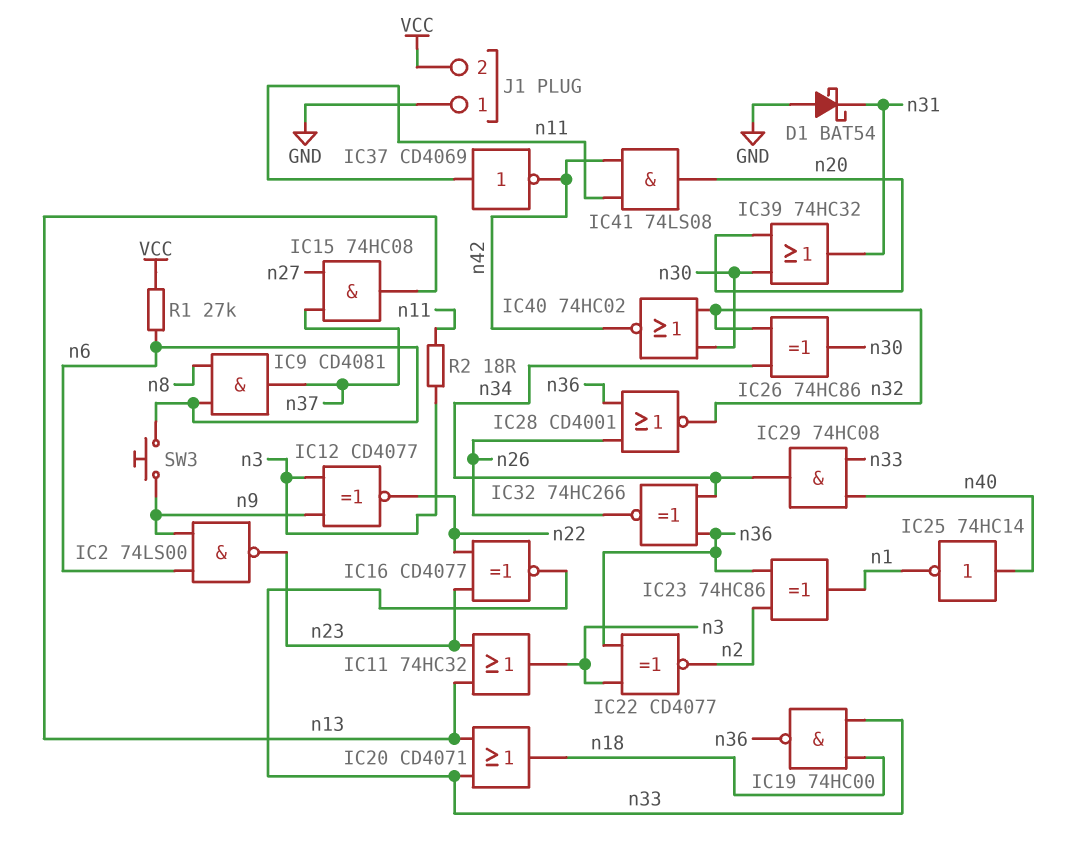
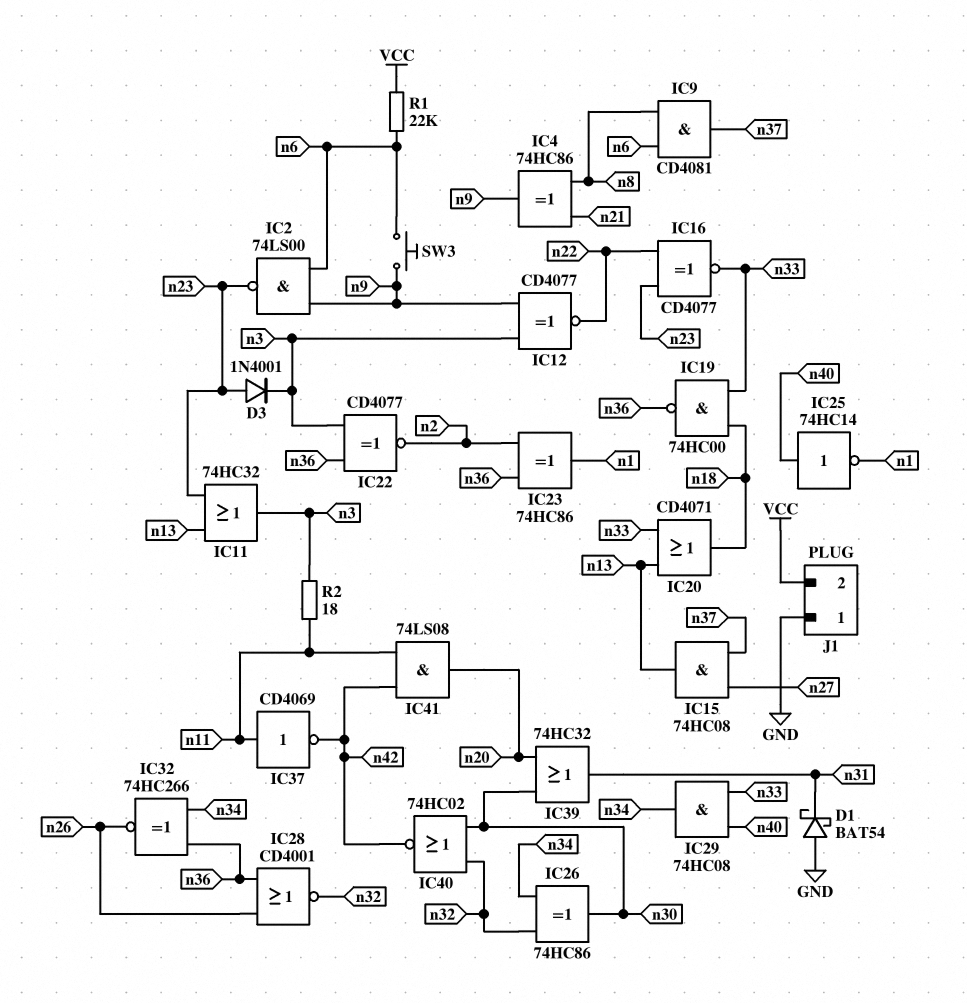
D3: none -> diode 1N4001 (A n23, K n3)
IC4: none -> XOR 74HC86 (in n8, in n21, out n9)
R1: 27k (VCC, n6) -> 22k (VCC, n6)

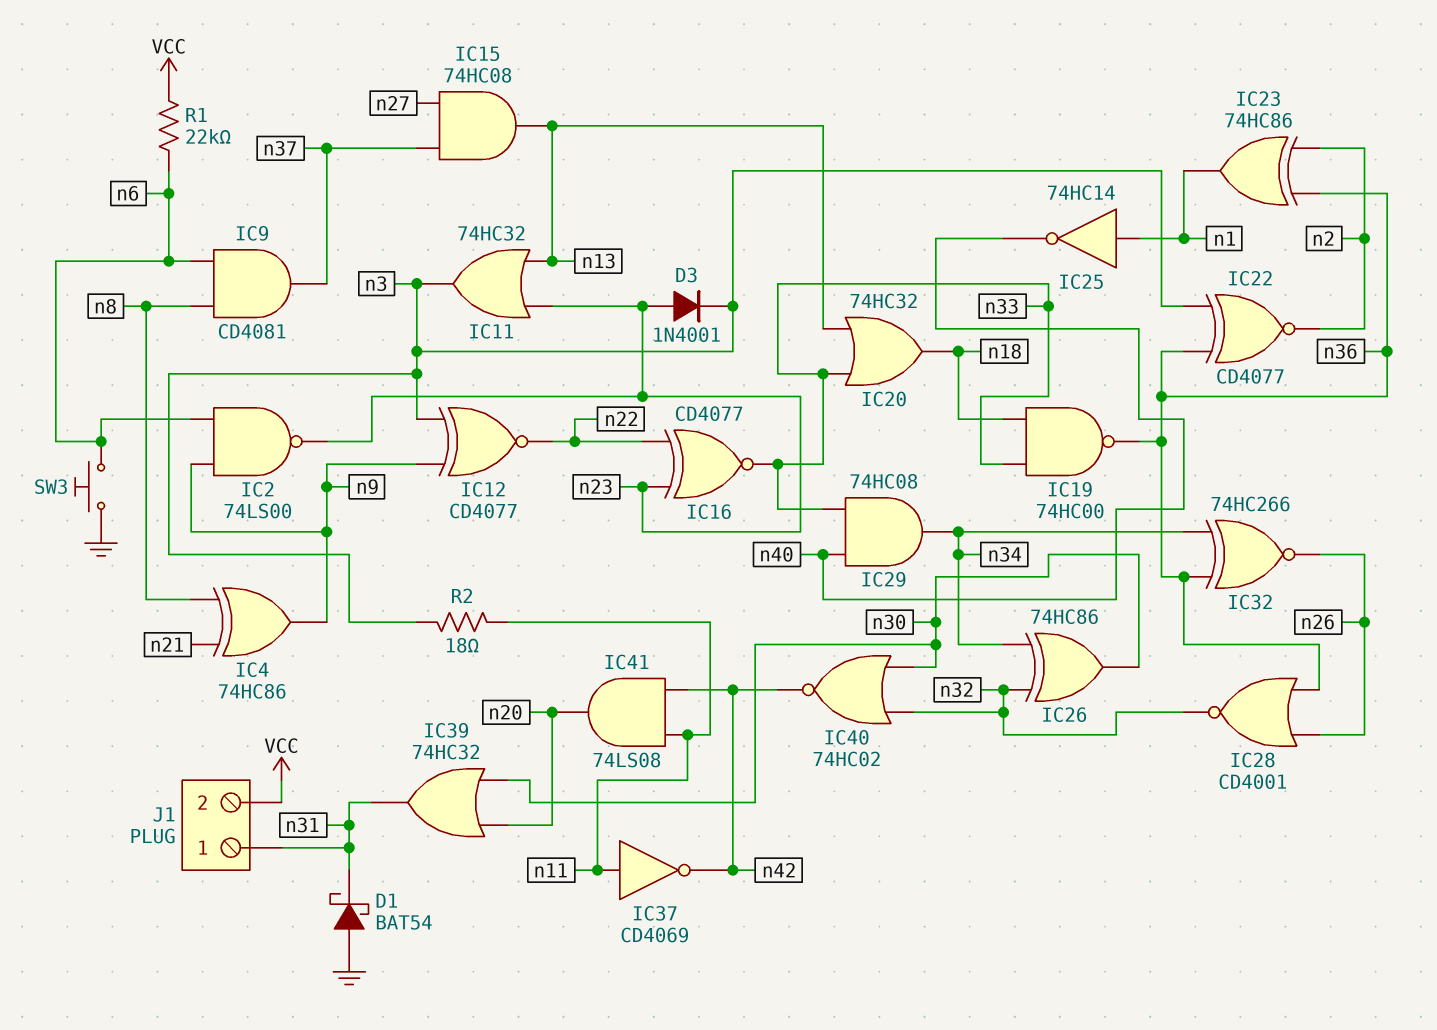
IC20: OR CD4071 (in n13, in n33, out n18) -> OR 74HC32 (in n13, in n33, out n18)
IC25: NOT 74HC14 (in n40, out n1) -> NOT 74HC14 (in n1, out n40)
J1 pin 1: GND -> n31
SW3: button (n6, n9) -> button (GND, n6)

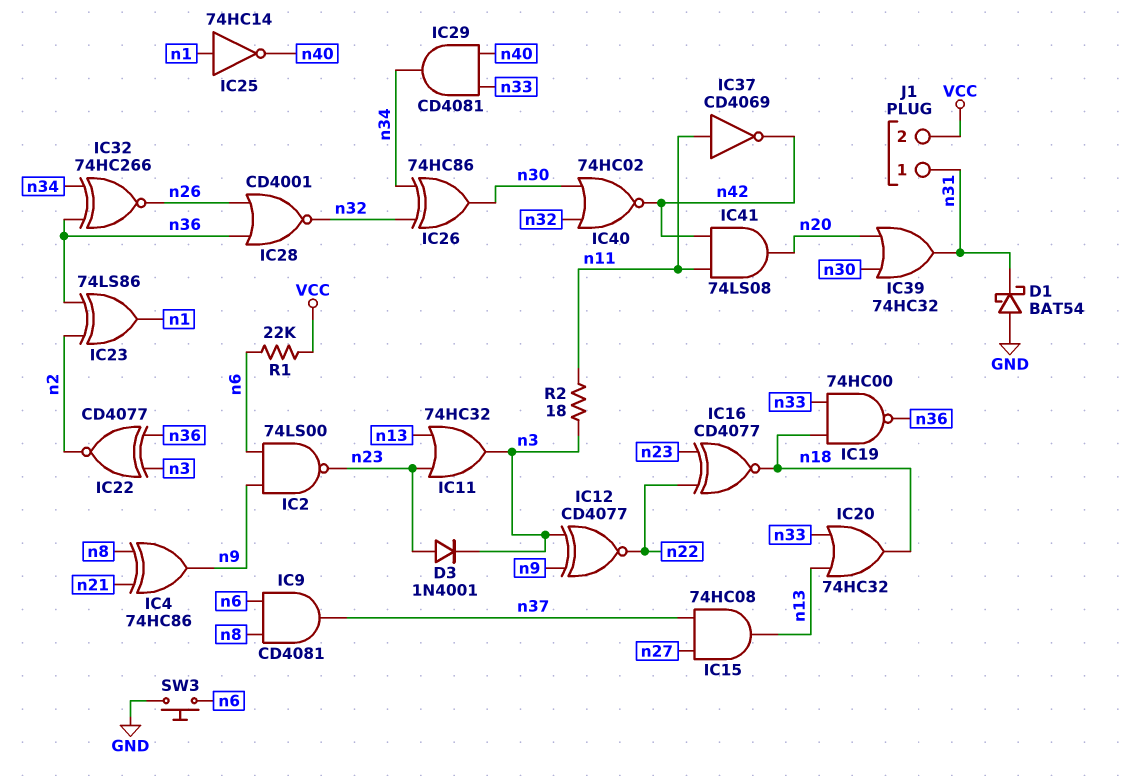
IC16: XNOR CD4077 (in n22, in n23, out n33) -> XNOR CD4077 (in n22, in n23, out n18)
IC23: XOR 74HC86 (in n2, in n36, out n1) -> XOR 74LS86 (in n2, in n36, out n1)
IC29: AND 74HC08 (in n33, in n40, out n34) -> AND CD4081 (in n33, in n40, out n34)

